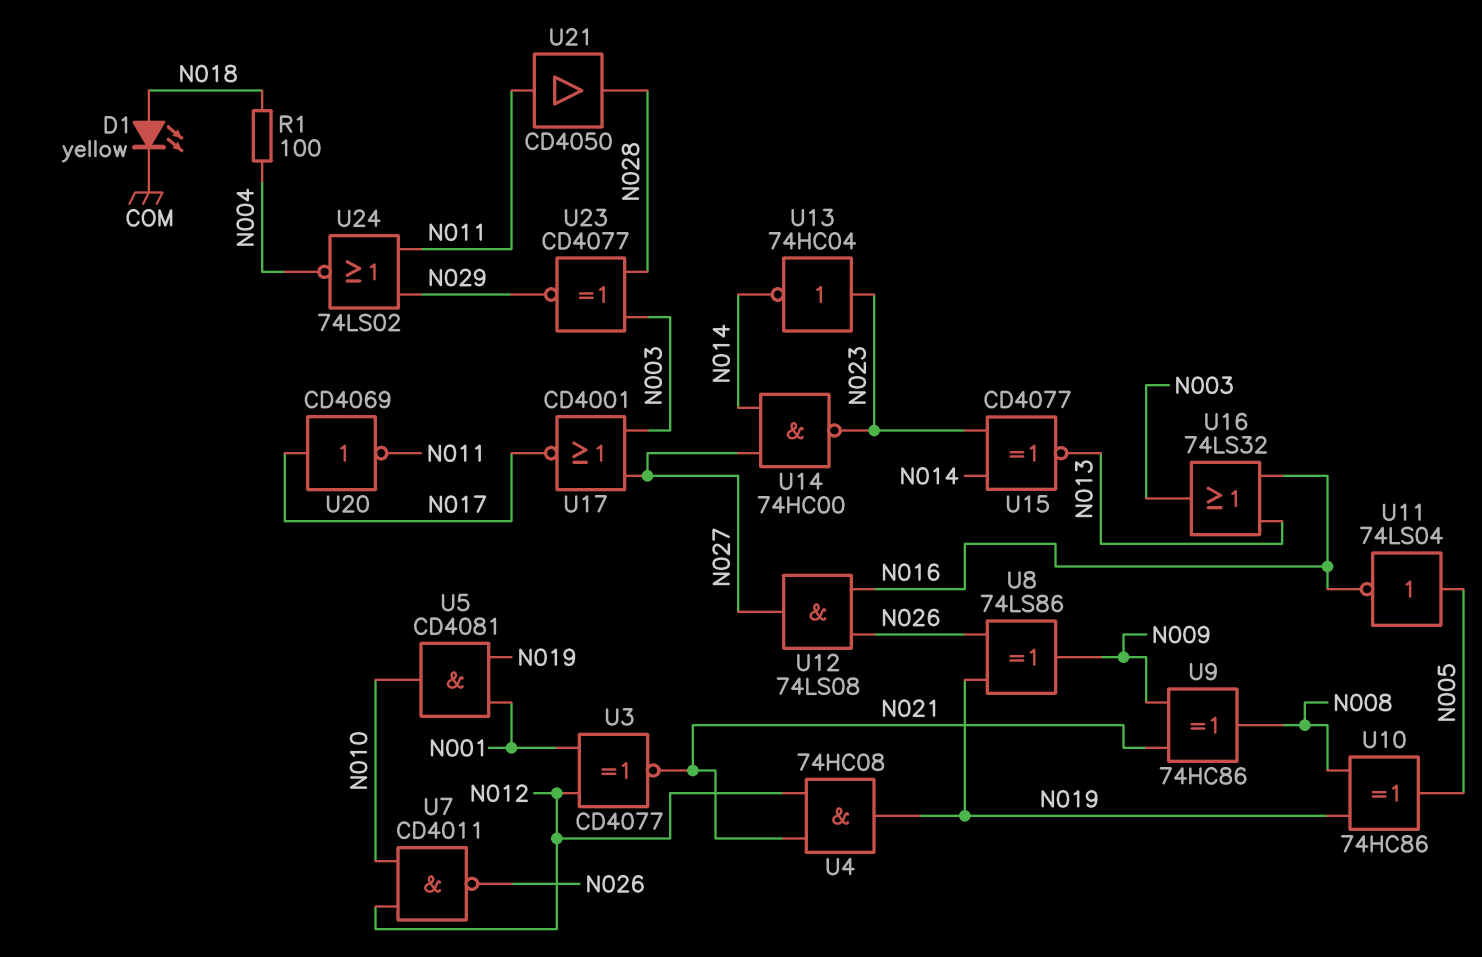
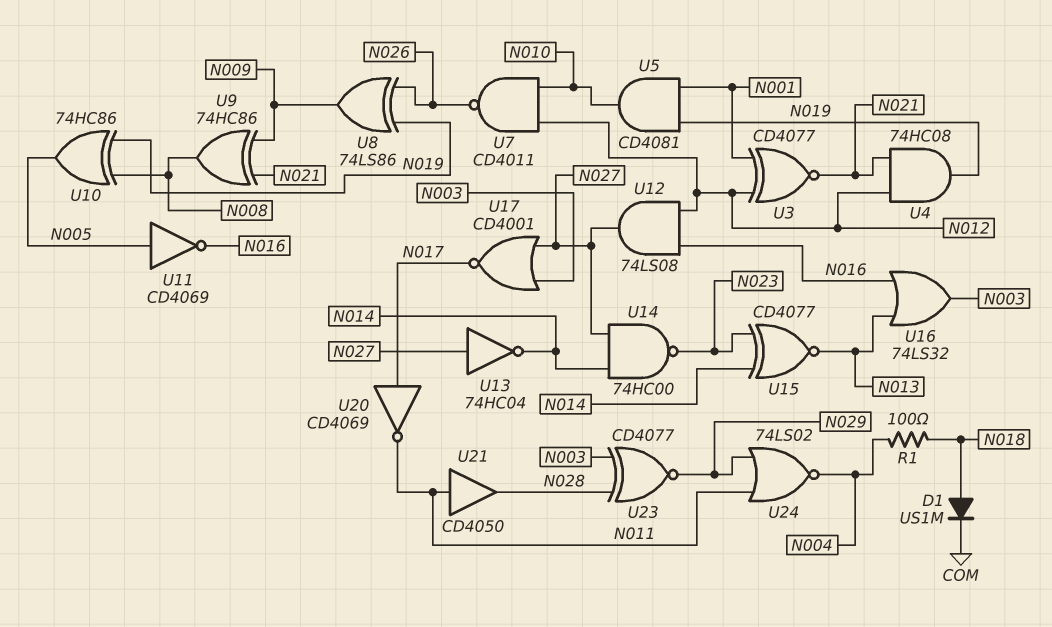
D1: LED yellow (A N018, K COM) -> diode US1M (A N018, K COM)
U11: NOT 74LS04 (in N005, out N016) -> NOT CD4069 (in N005, out N016)
U12: AND 74LS08 (in N016, in N026, out N027) -> AND 74LS08 (in N012, in N016, out N027)
U13: NOT 74HC04 (in N023, out N014) -> NOT 74HC04 (in N027, out N014)

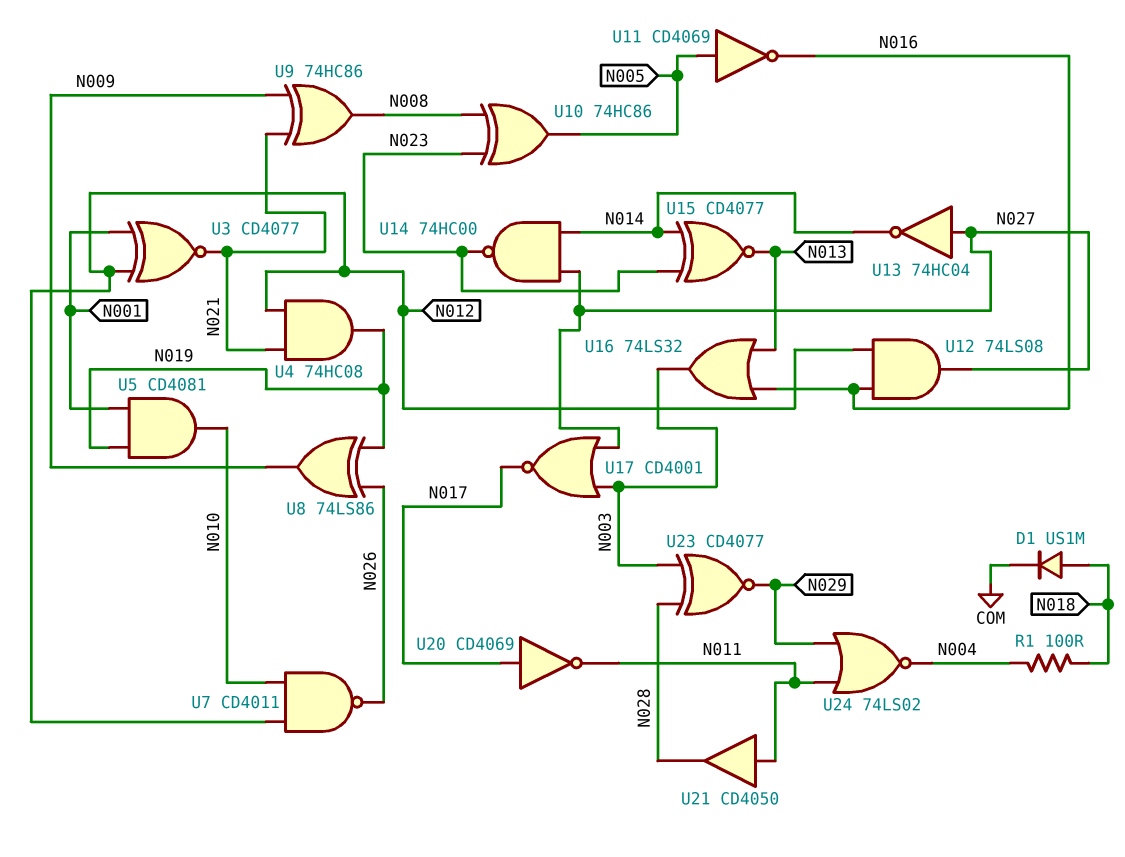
U10: XOR 74HC86 (in N008, in N019, out N005) -> XOR 74HC86 (in N008, in N023, out N005)

